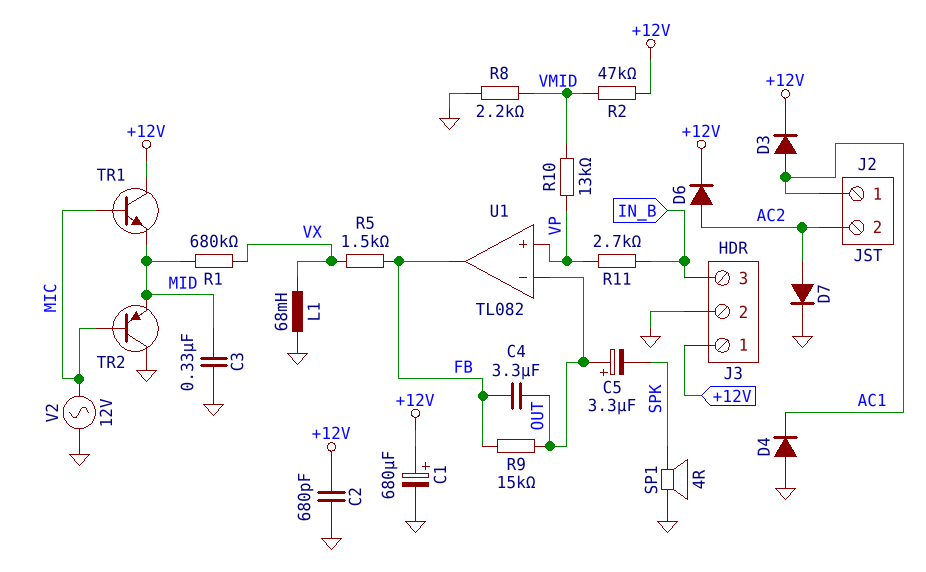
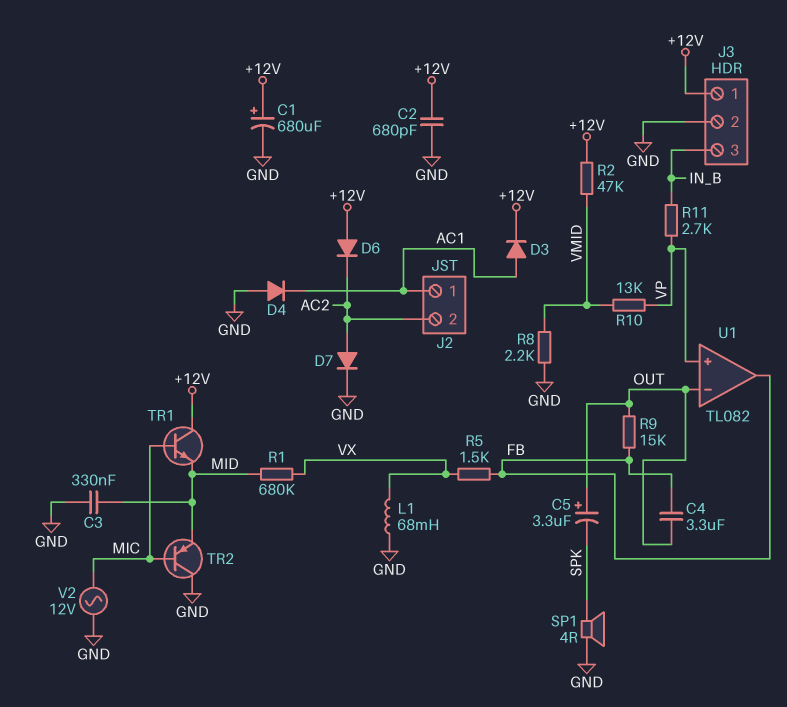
D6: diode (A AC2, K +12V) -> diode (A +12V, K AC2)

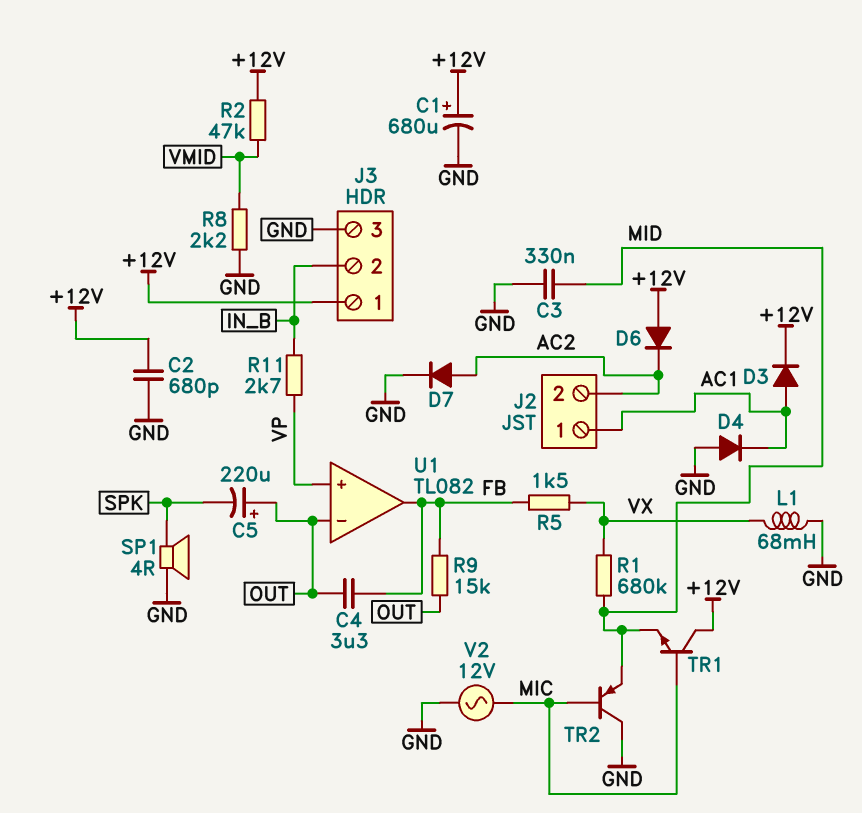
C5: 3.3uF (plus OUT, minus SPK) -> 220uF (plus OUT, minus SPK)
J3 pin 2: GND -> IN_B
J3 pin 3: IN_B -> GND
R10: 13k (VMID, VP) -> none

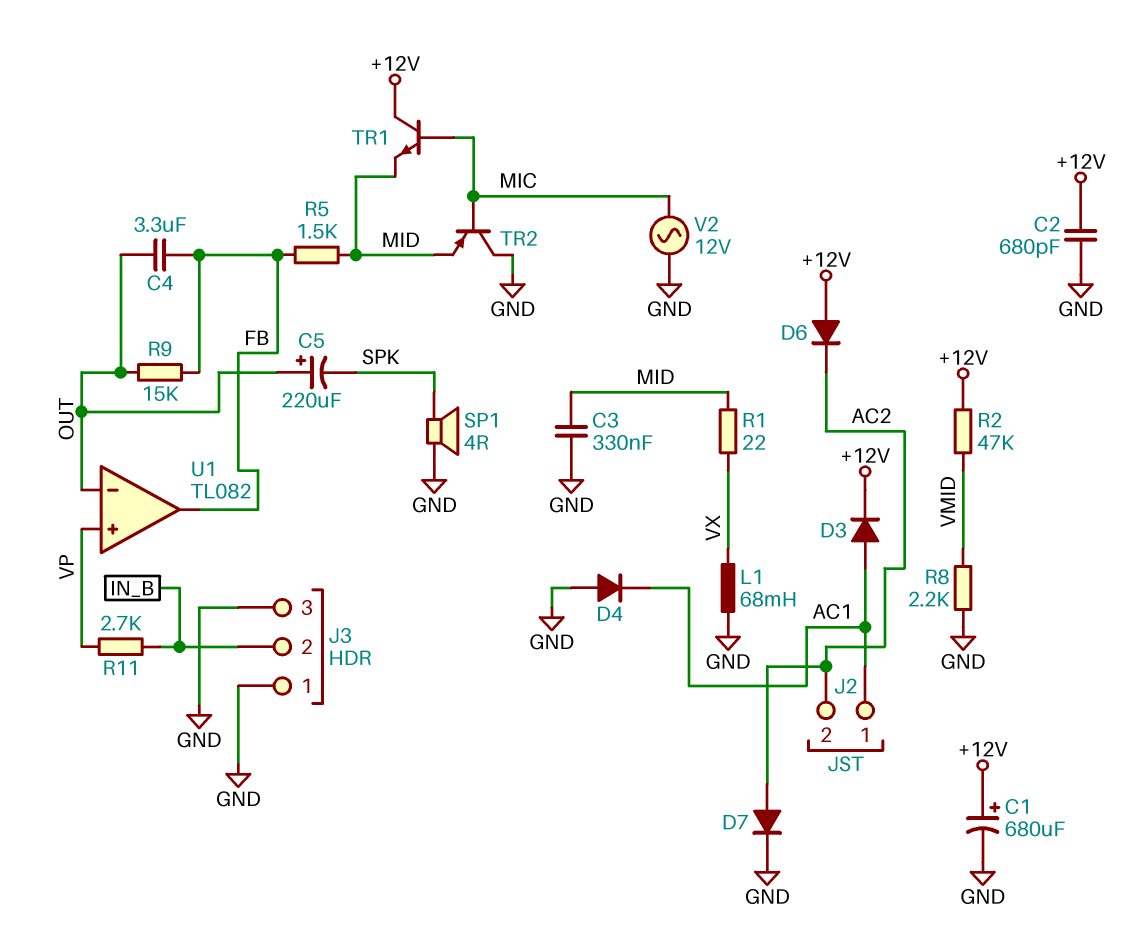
J3 pin 1: +12V -> GND
R1: 680k (MID, VX) -> 22 (MID, VX)
R5: 1.5k (FB, VX) -> 1.5k (FB, MID)

